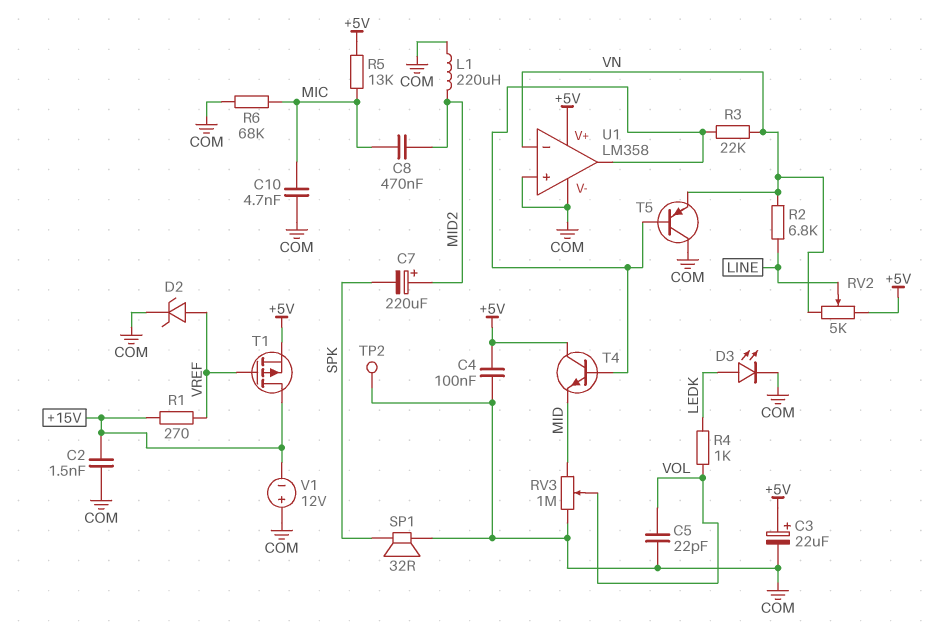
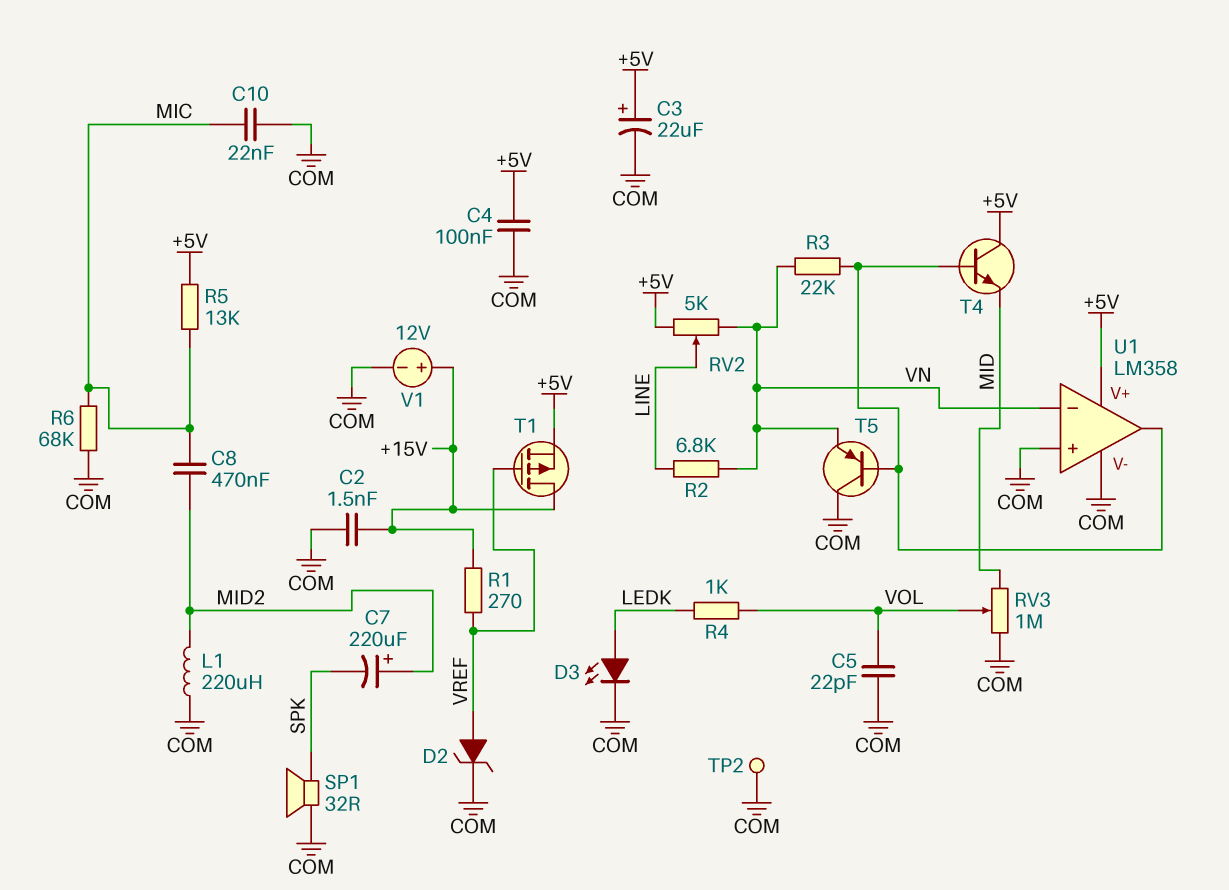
C10: 4.7nF (COM, MIC) -> 22nF (COM, MIC)
V1: 12V (plus COM, minus +15V) -> 12V (plus +15V, minus COM)

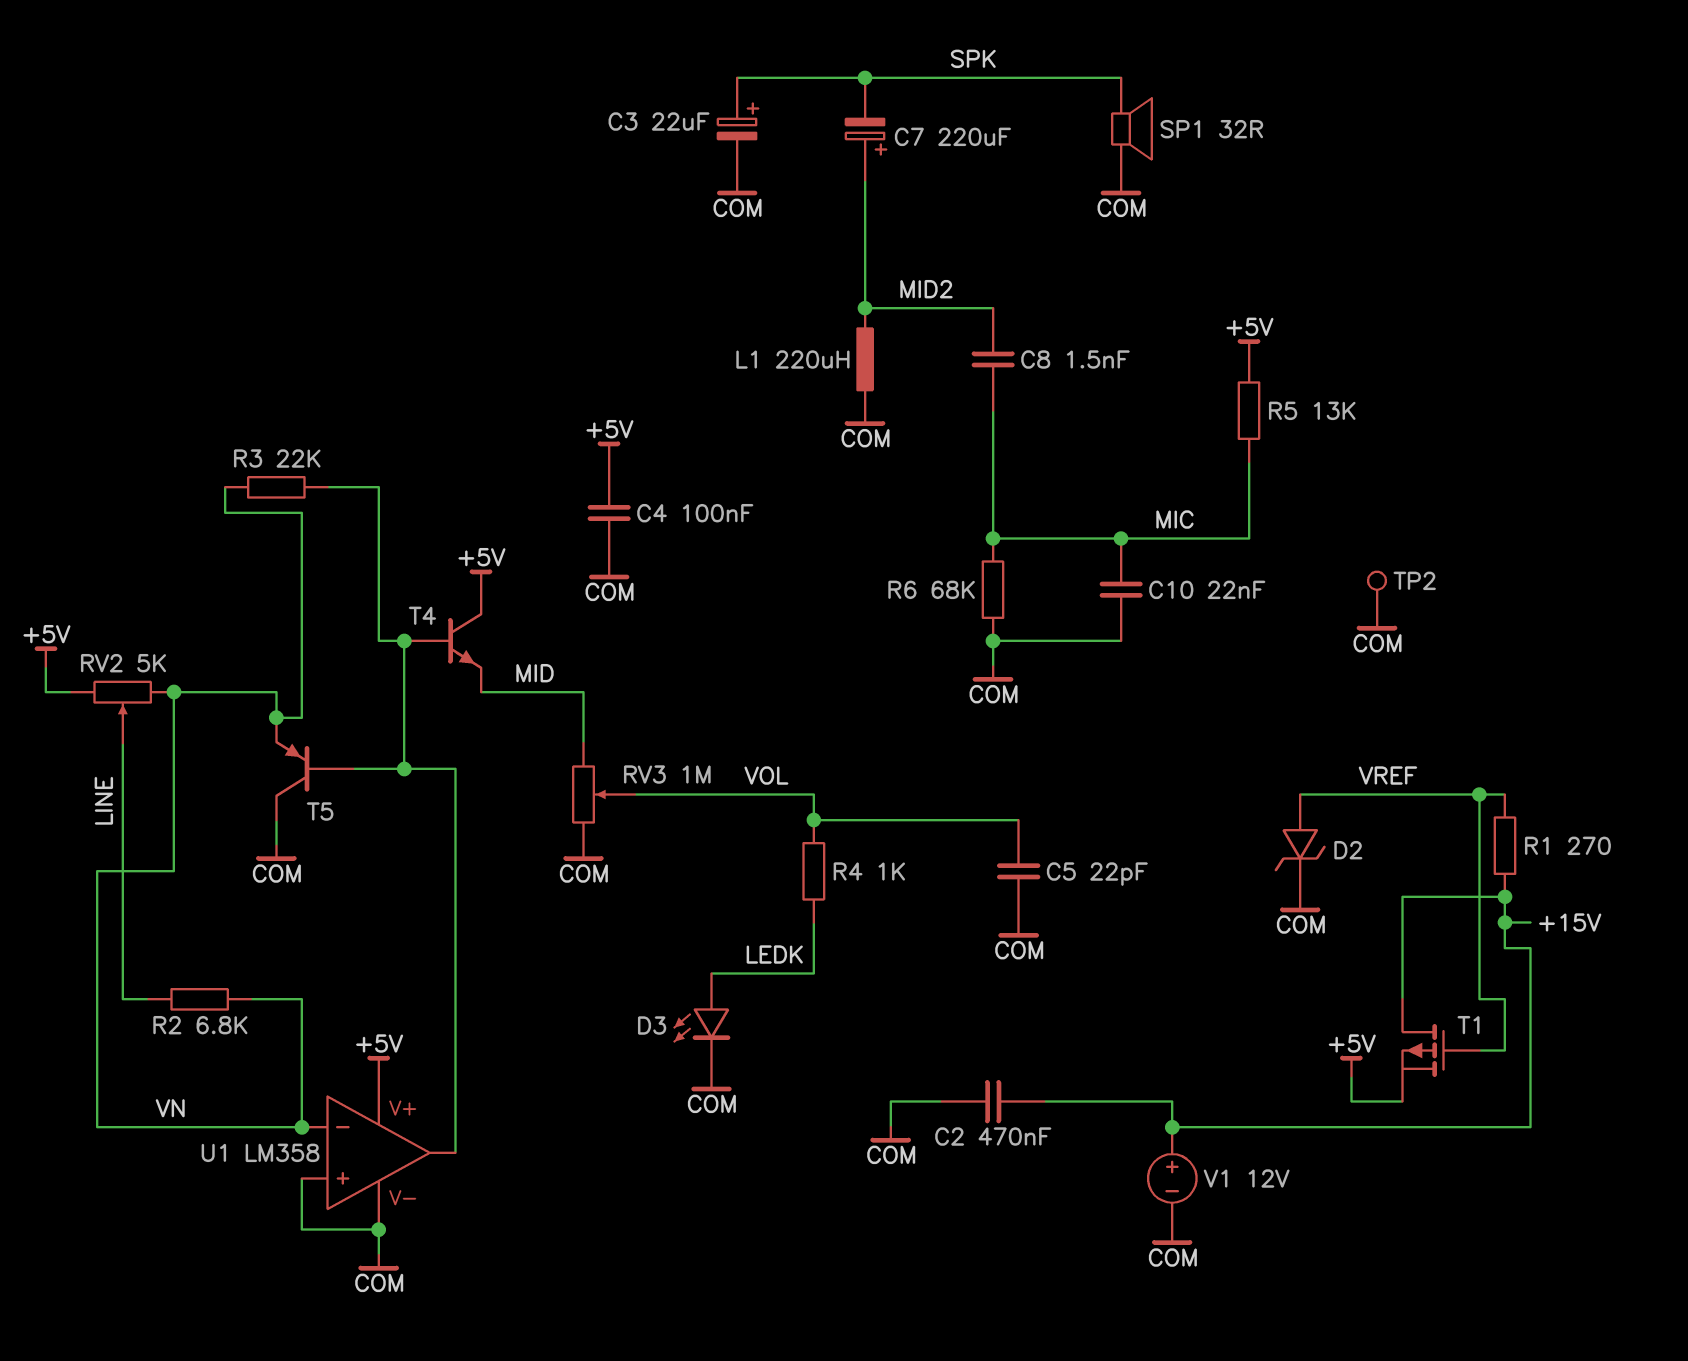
C2: 1.5nF (+15V, COM) -> 470nF (+15V, COM)
C3: 22uF (plus +5V, minus COM) -> 22uF (plus SPK, minus COM)
C8: 470nF (MIC, MID2) -> 1.5nF (MIC, MID2)

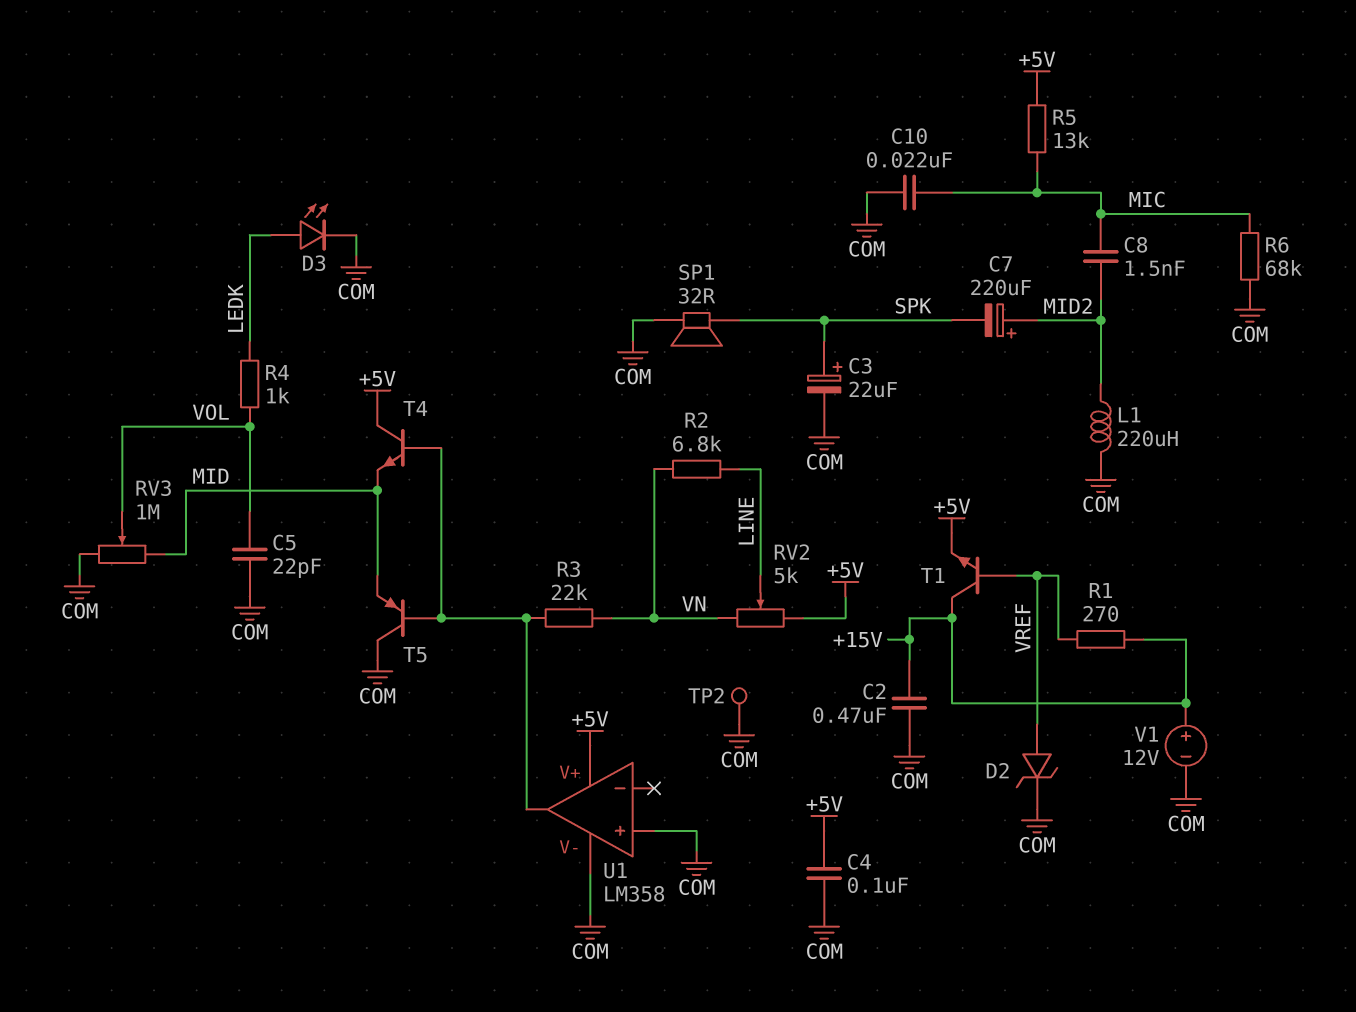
T1: PMOS (G VREF, D +15V, S +5V) -> NPN (B VREF, C +15V, E +5V)
T5: PNP (B U1/out, C COM, E VN) -> PNP (B U1/out, C COM, E MID)
U1 pin in-: VN -> none

